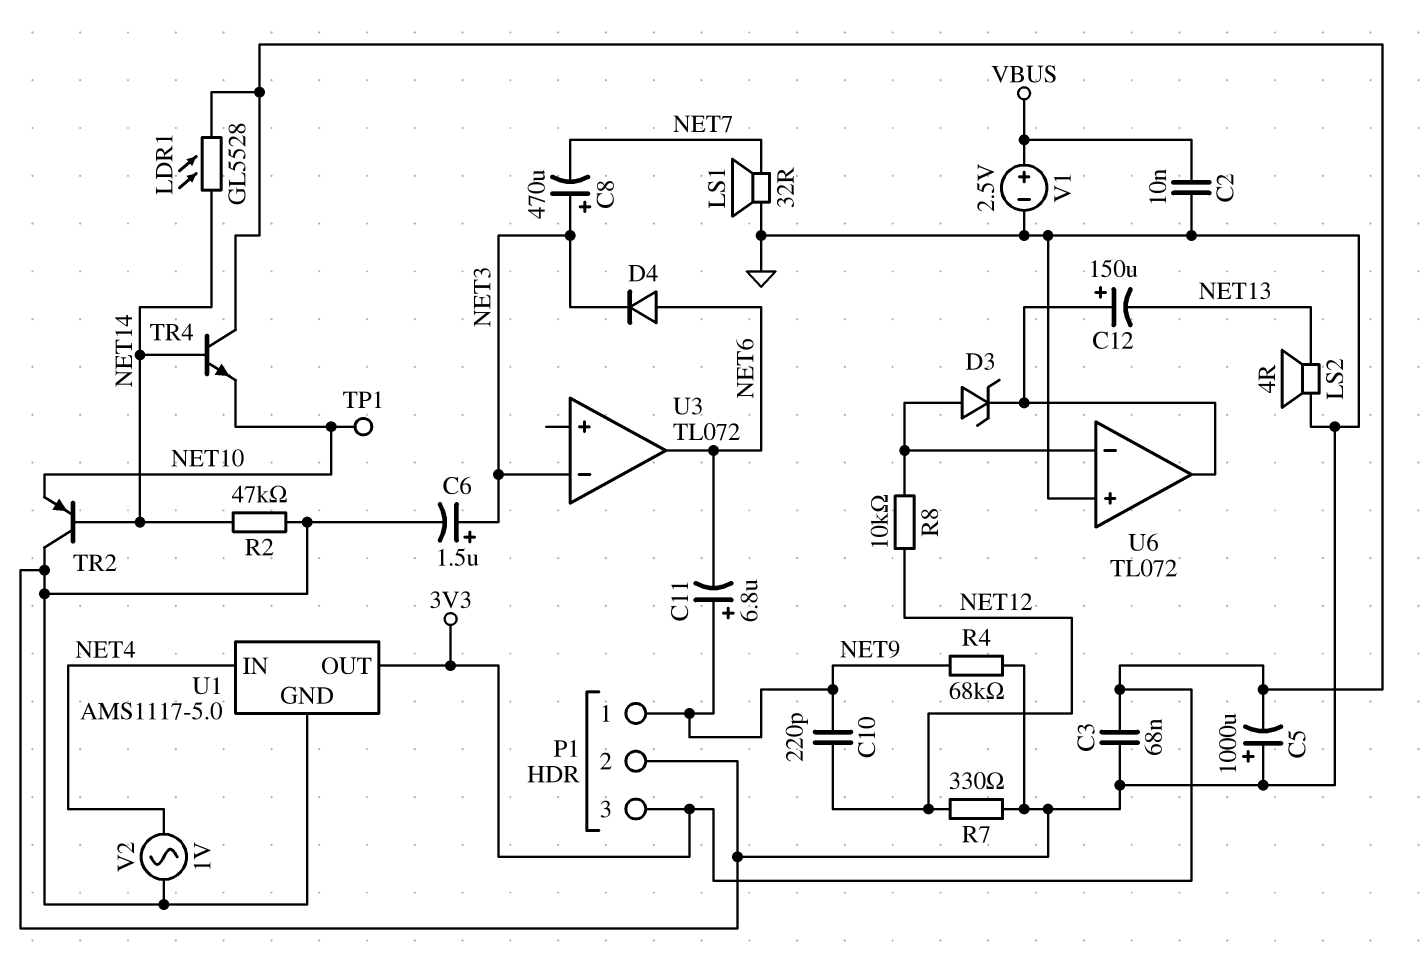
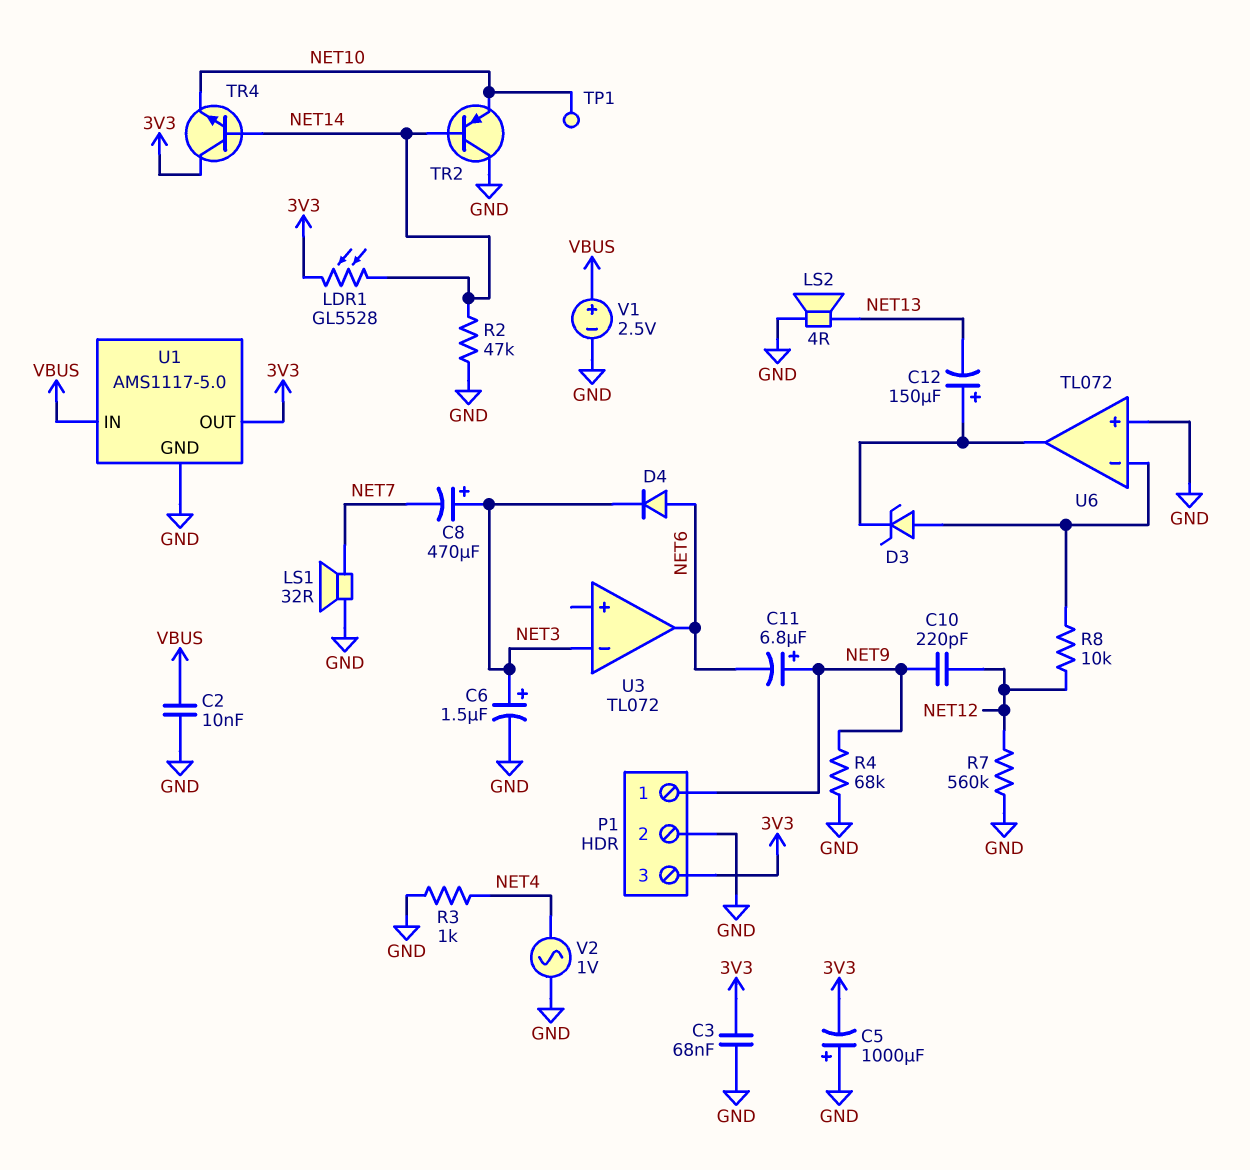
R3: none -> 1k (GND, NET4)
R7: 330 (GND, NET12) -> 560k (GND, NET12)
U1 pin IN: NET4 -> VBUS

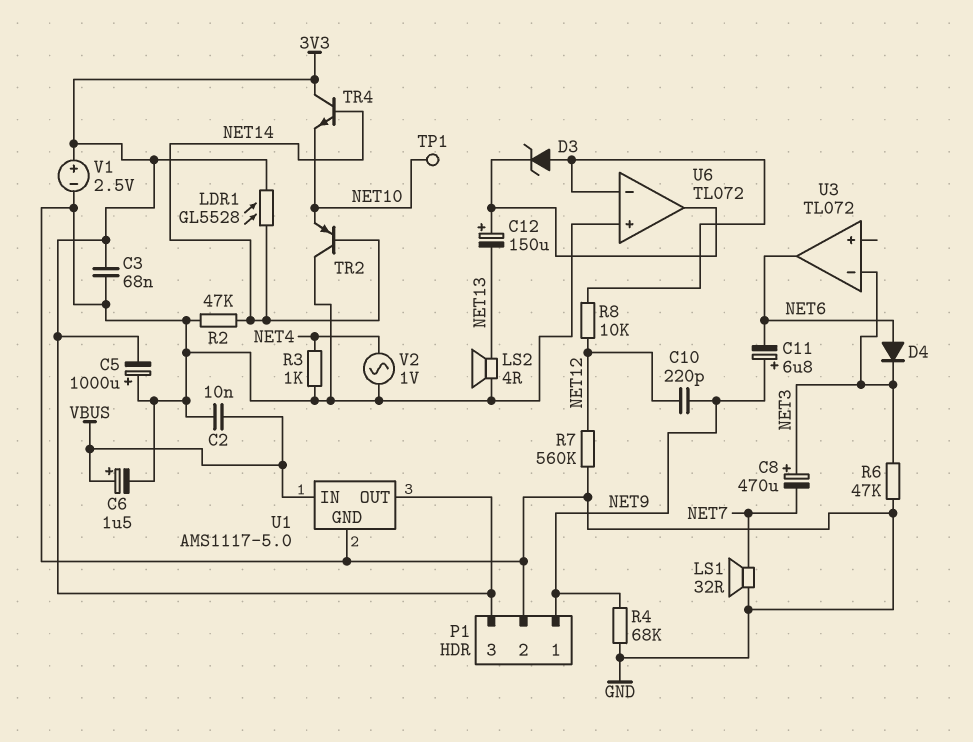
C6: 1.5uF (plus NET3, minus GND) -> 1.5uF (plus VBUS, minus GND)
R6: none -> 47k (GND, NET3)
V1: 2.5V (plus VBUS, minus GND) -> 2.5V (plus 3V3, minus GND)

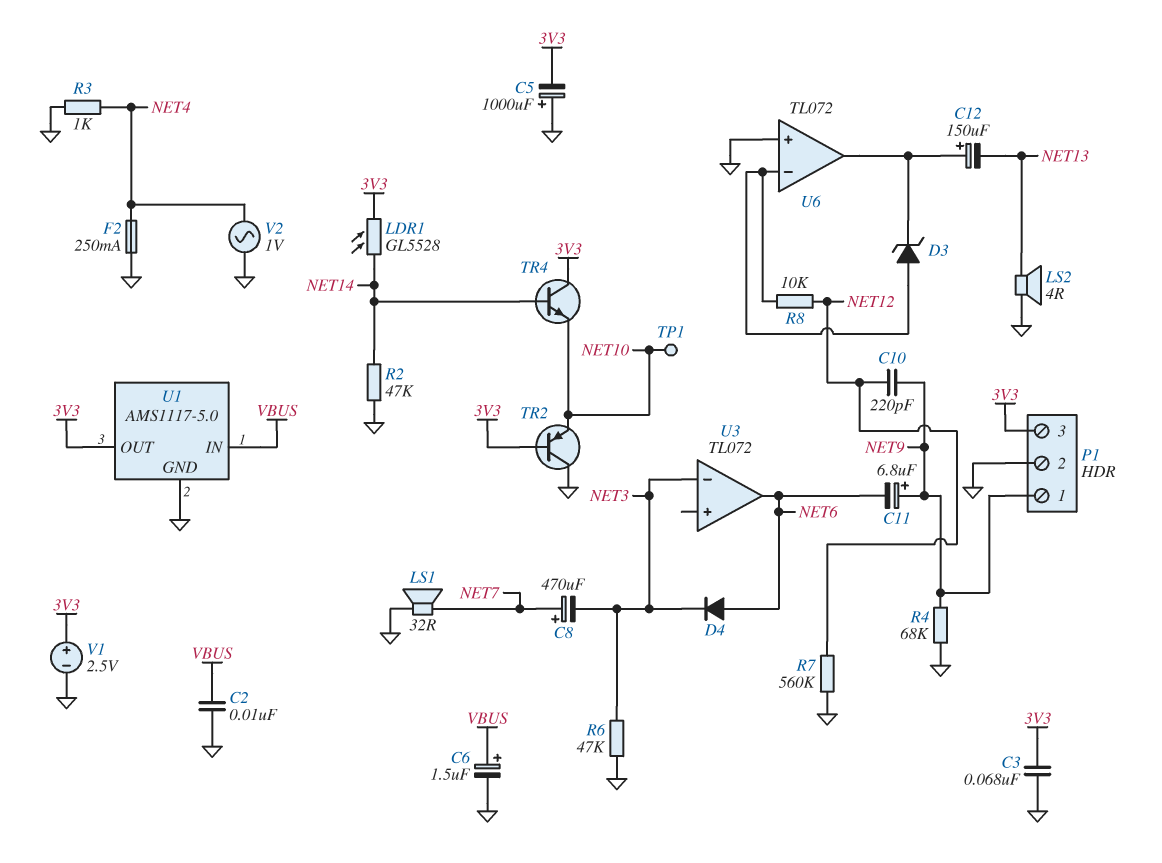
C8: 470uF (plus NET3, minus NET7) -> 470uF (plus NET7, minus NET3)
F2: none -> 250mA (GND, NET4)
TR2: PNP (B NET14, C GND, E NET10) -> PNP (B 3V3, C GND, E NET10)

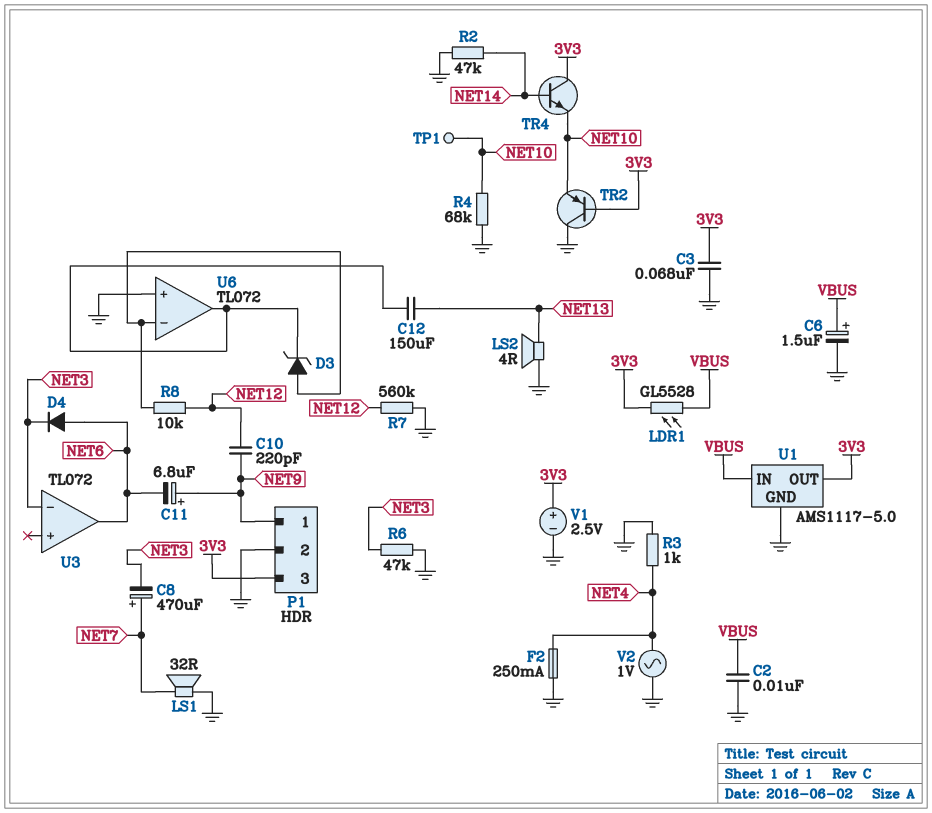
C5: 1000uF (plus GND, minus 3V3) -> none
C12: 150uF (plus U6/out, minus NET13) -> 150uF (NET13, U6/out)
LDR1: GL5528 (3V3, NET14) -> GL5528 (3V3, VBUS)
R4: 68k (GND, NET9) -> 68k (GND, NET10)

